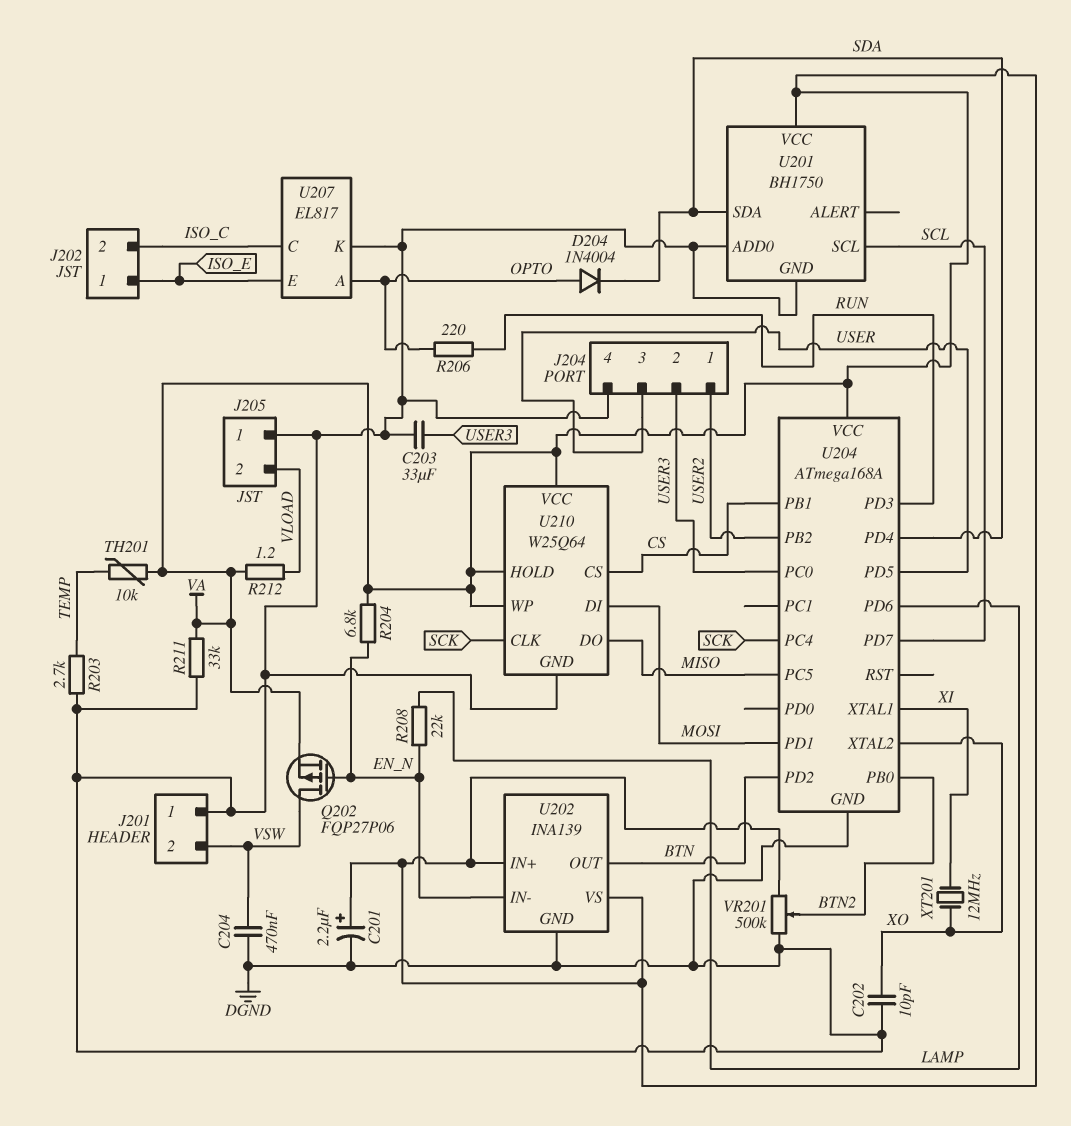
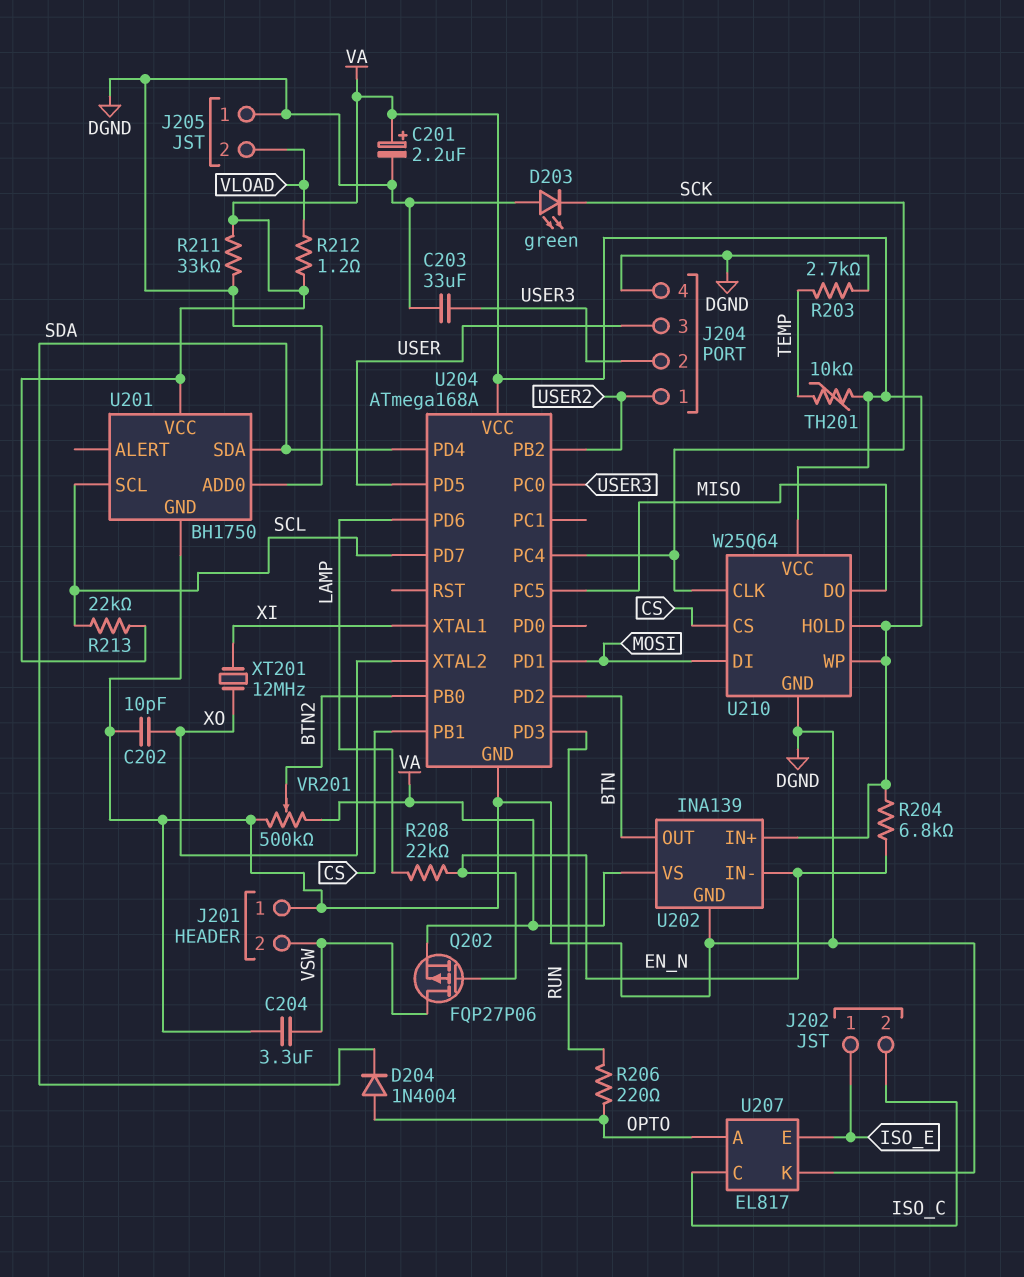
C204: 470nF (DGND, VSW) -> 3.3uF (DGND, VSW)
D203: none -> LED green (A DGND, K SCK)
R213: none -> 22k (SCL, VA)

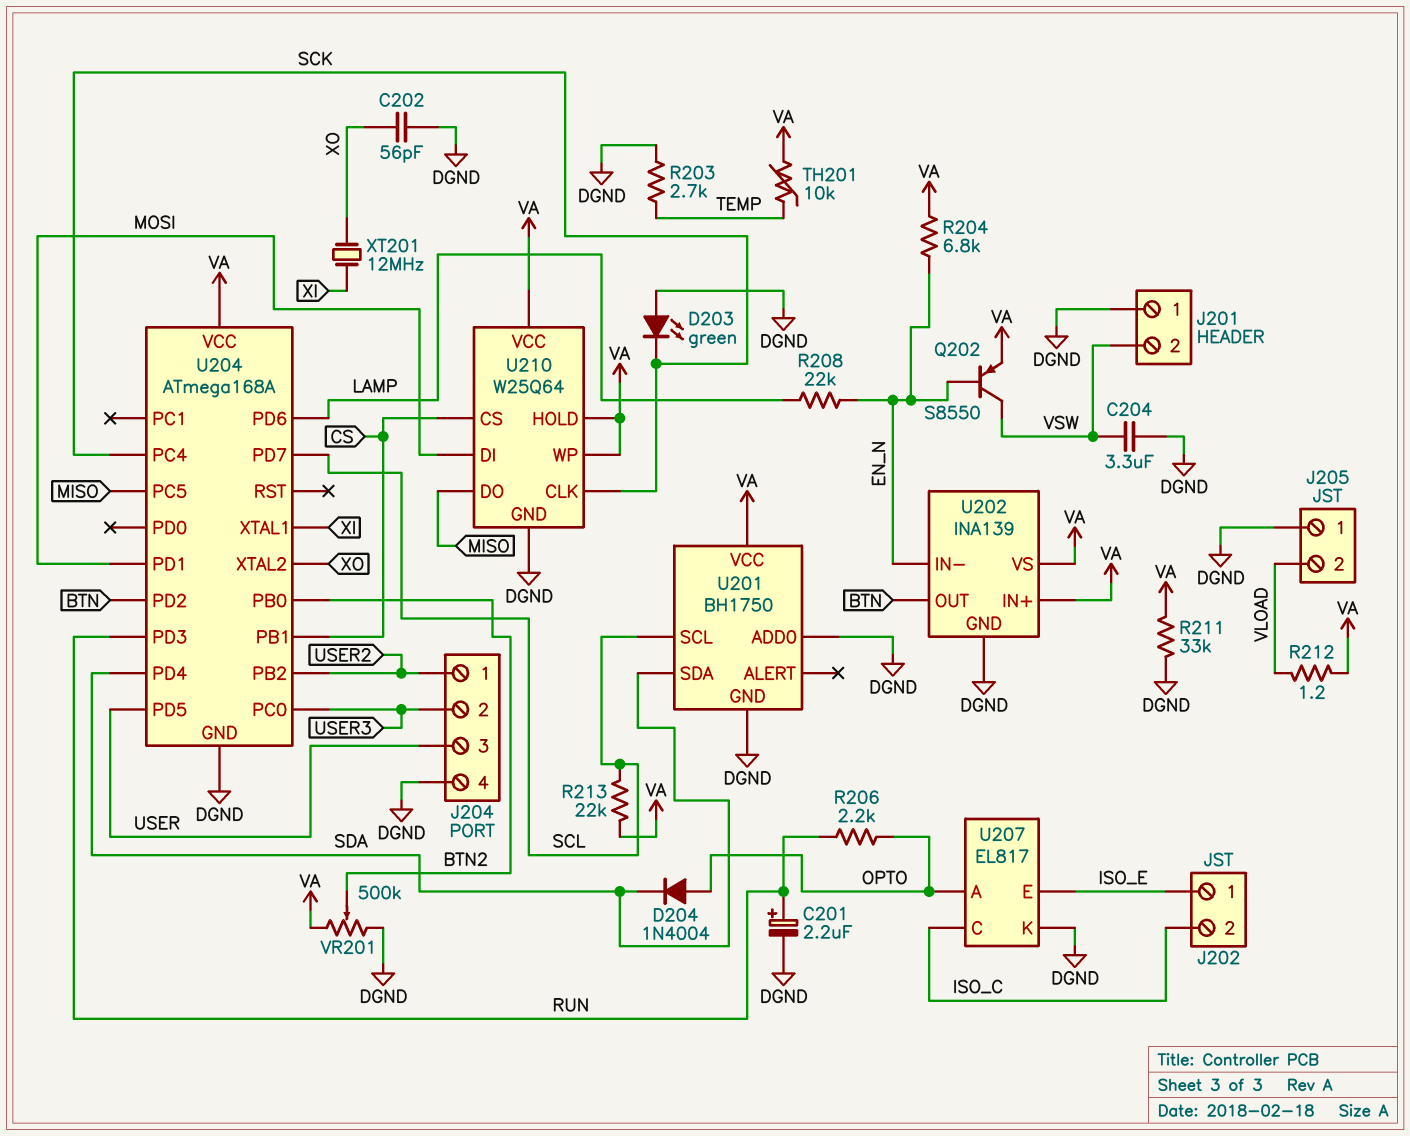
C201: 2.2uF (plus VA, minus DGND) -> 2.2uF (plus RUN, minus DGND)
C202: 10pF (DGND, XO) -> 56pF (DGND, XO)
C203: 33uF (DGND, USER3) -> none
Q202: PMOS FQP27P06 (G EN_N, D VSW, S VA) -> PNP S8550 (B EN_N, C VSW, E VA)
R206: 220 (OPTO, RUN) -> 2.2k (OPTO, RUN)

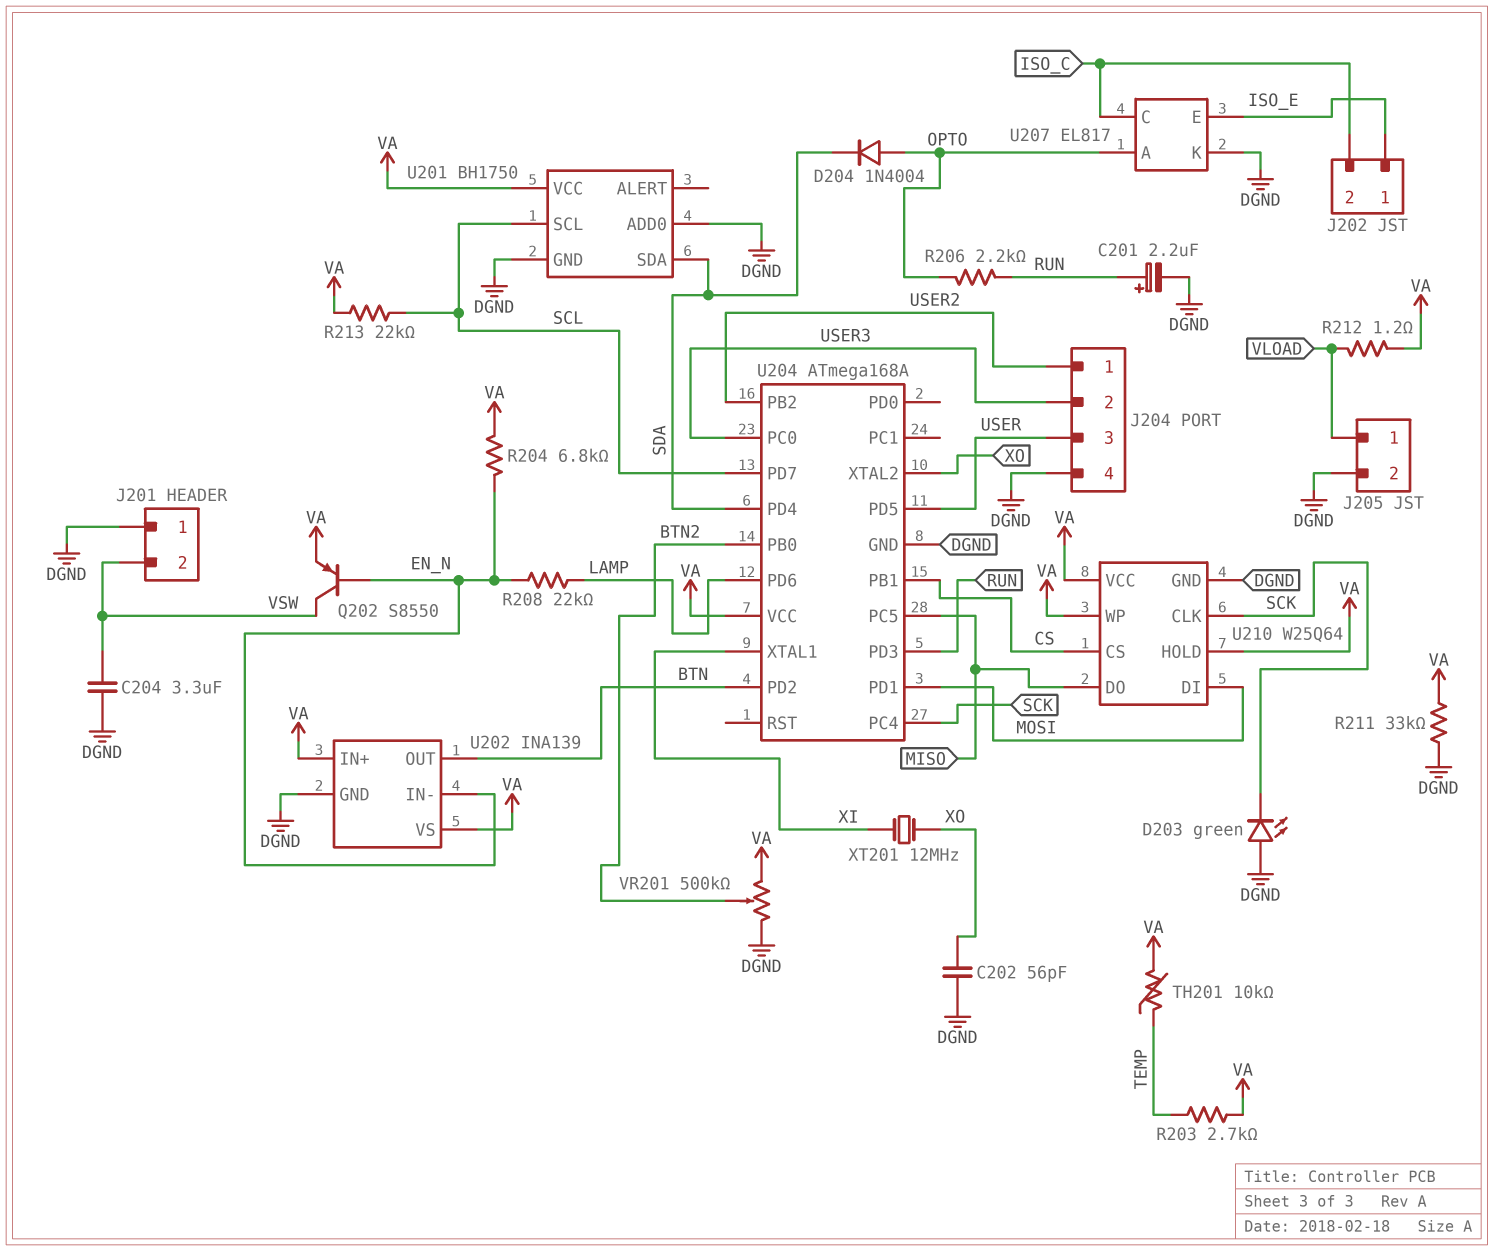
J205 pin 1: DGND -> VLOAD
J205 pin 2: VLOAD -> DGND
R203: 2.7k (DGND, TEMP) -> 2.7k (TEMP, VA)

